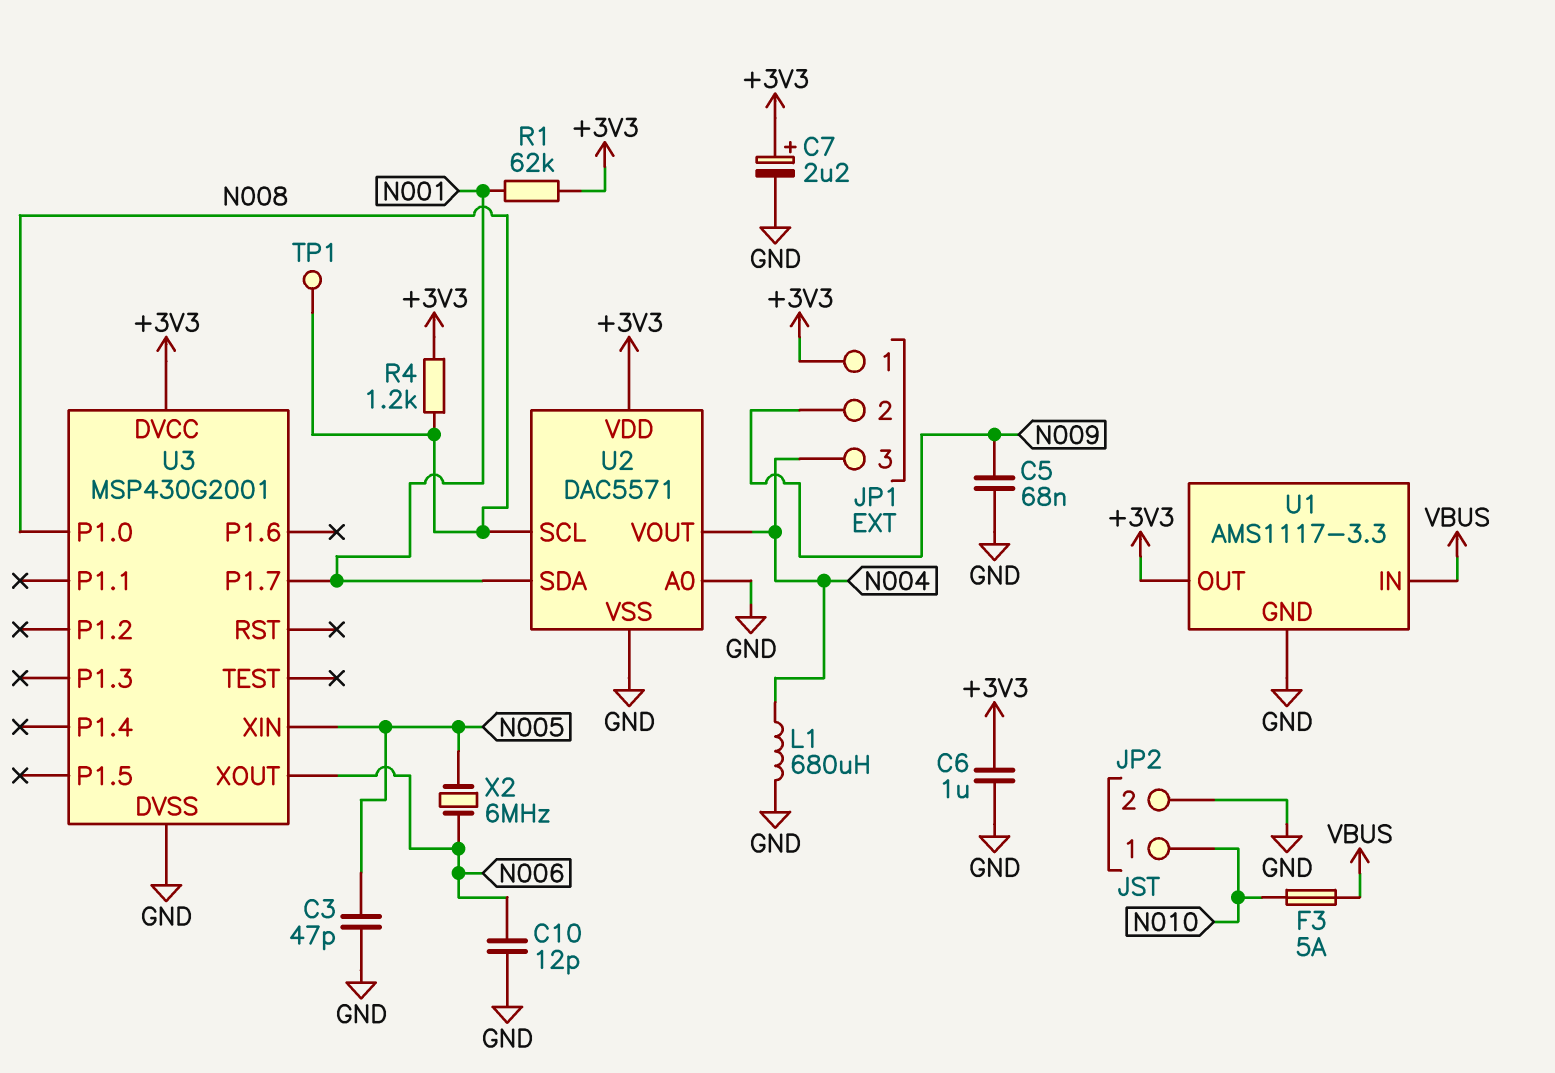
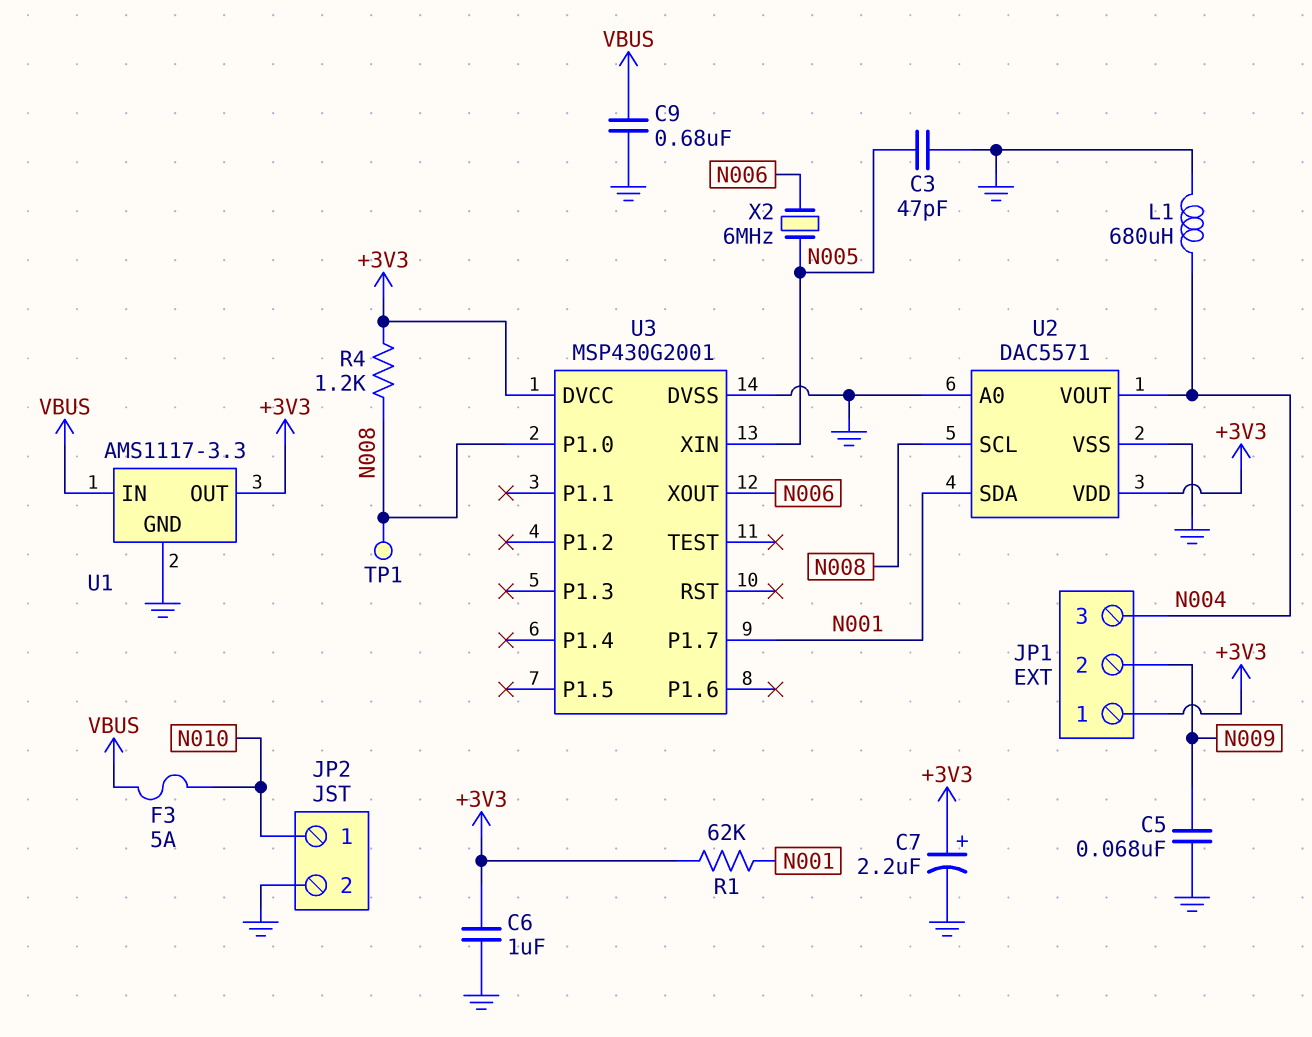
C9: none -> 680nF (GND, VBUS)
C10: 12pF (GND, N006) -> none

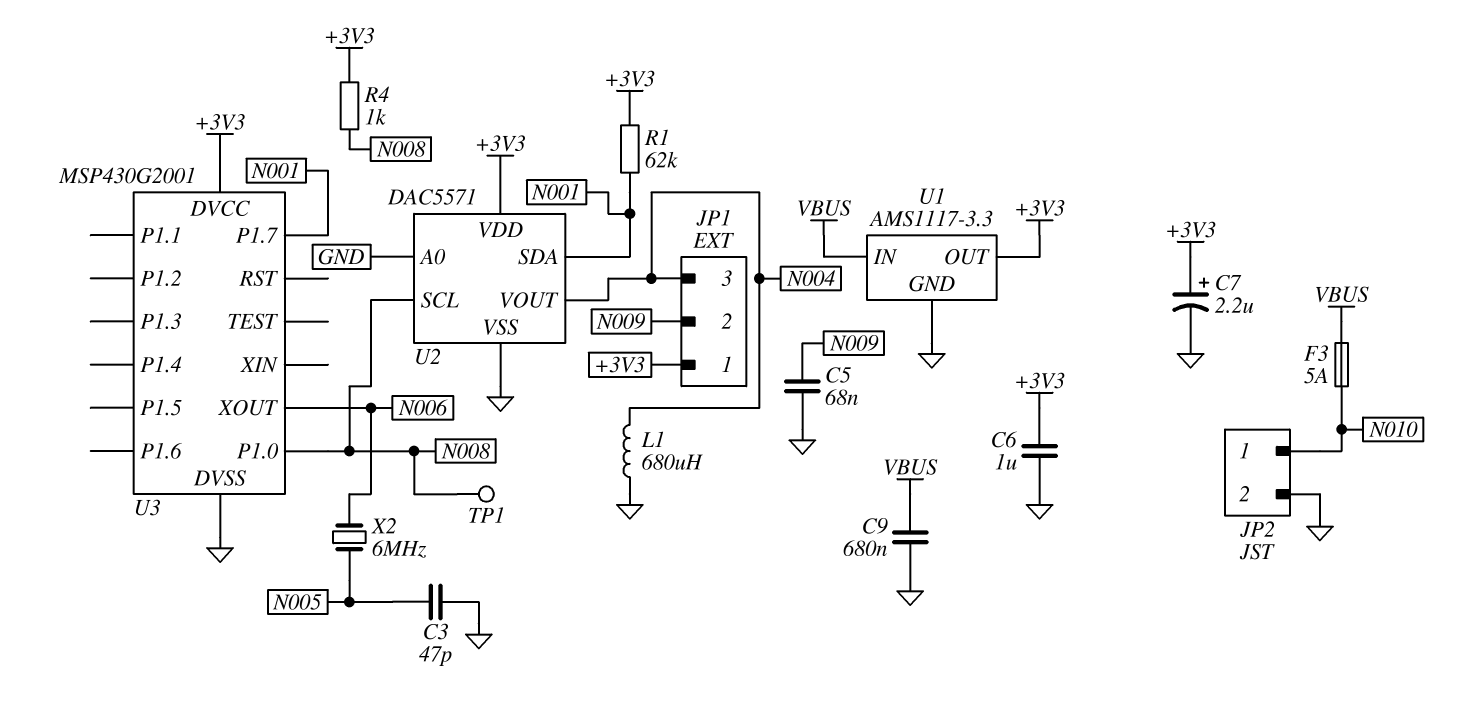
R4: 1.2k (+3V3, N008) -> 1k (+3V3, N008)
U3 pin XIN: N005 -> none

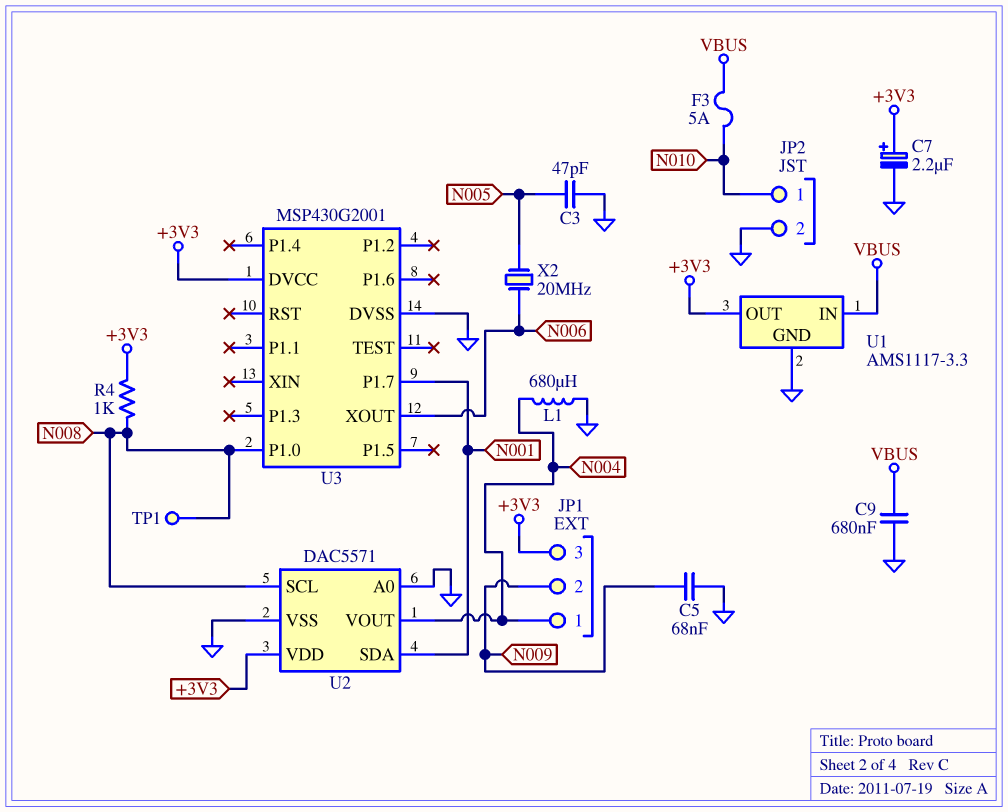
C6: 1uF (+3V3, GND) -> none
JP1 pin 1: +3V3 -> N004
JP1 pin 3: N004 -> +3V3
R1: 62k (+3V3, N001) -> none
X2: 6MHz (N005, N006) -> 20MHz (N005, N006)

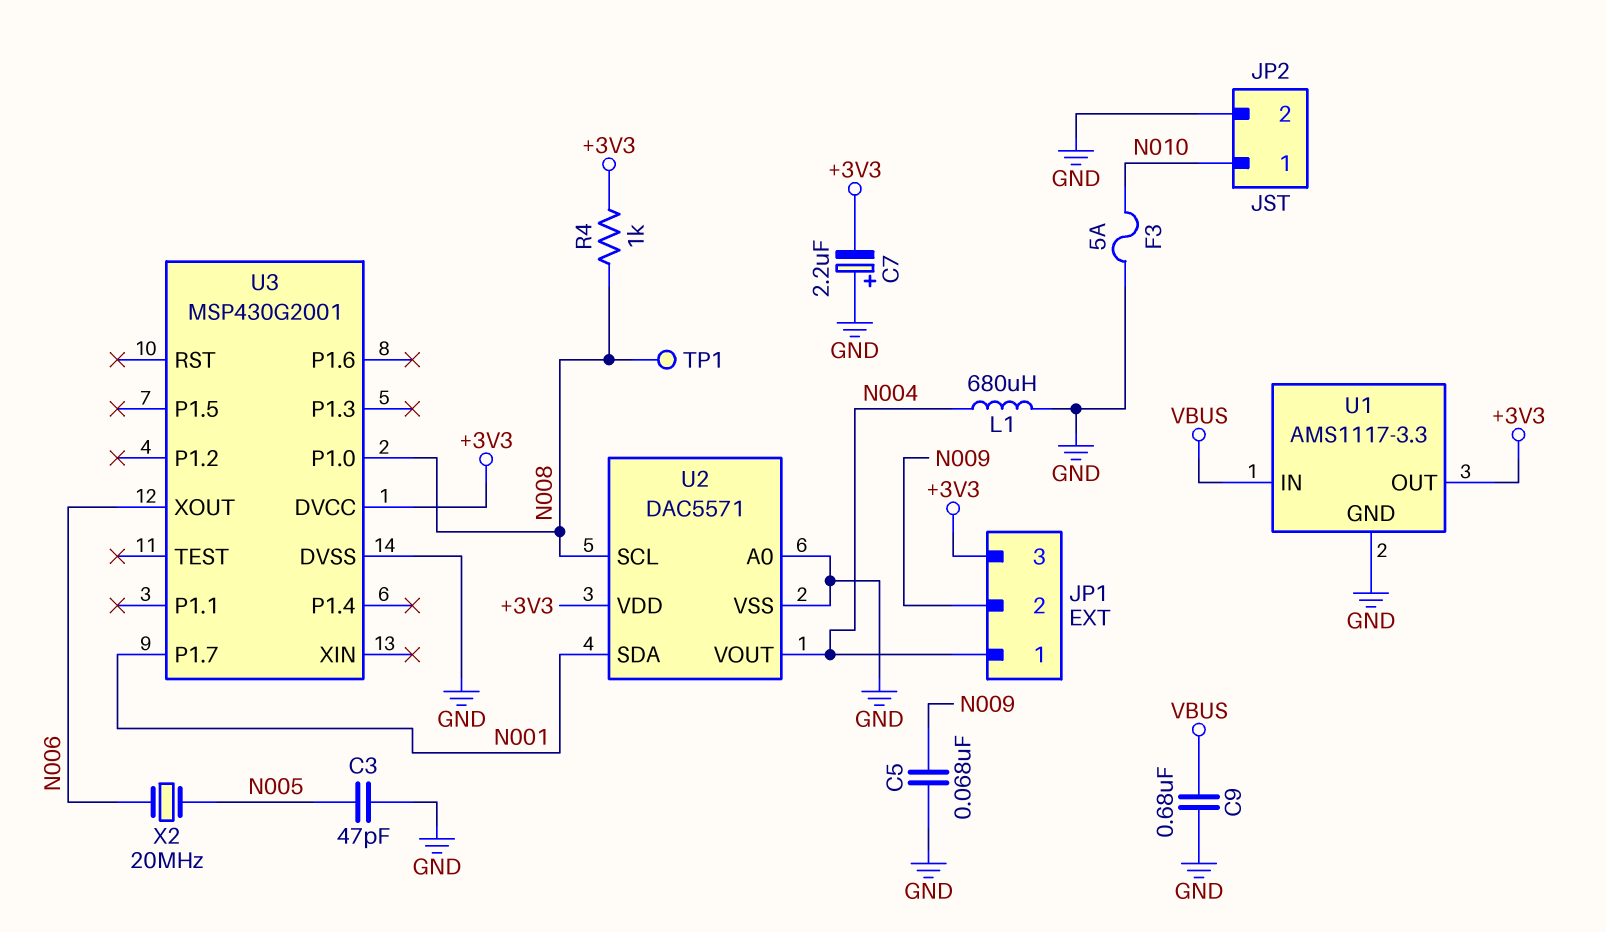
C7: 2.2uF (plus +3V3, minus GND) -> 2.2uF (plus GND, minus +3V3)
F3: 5A (N010, VBUS) -> 5A (GND, N010)

